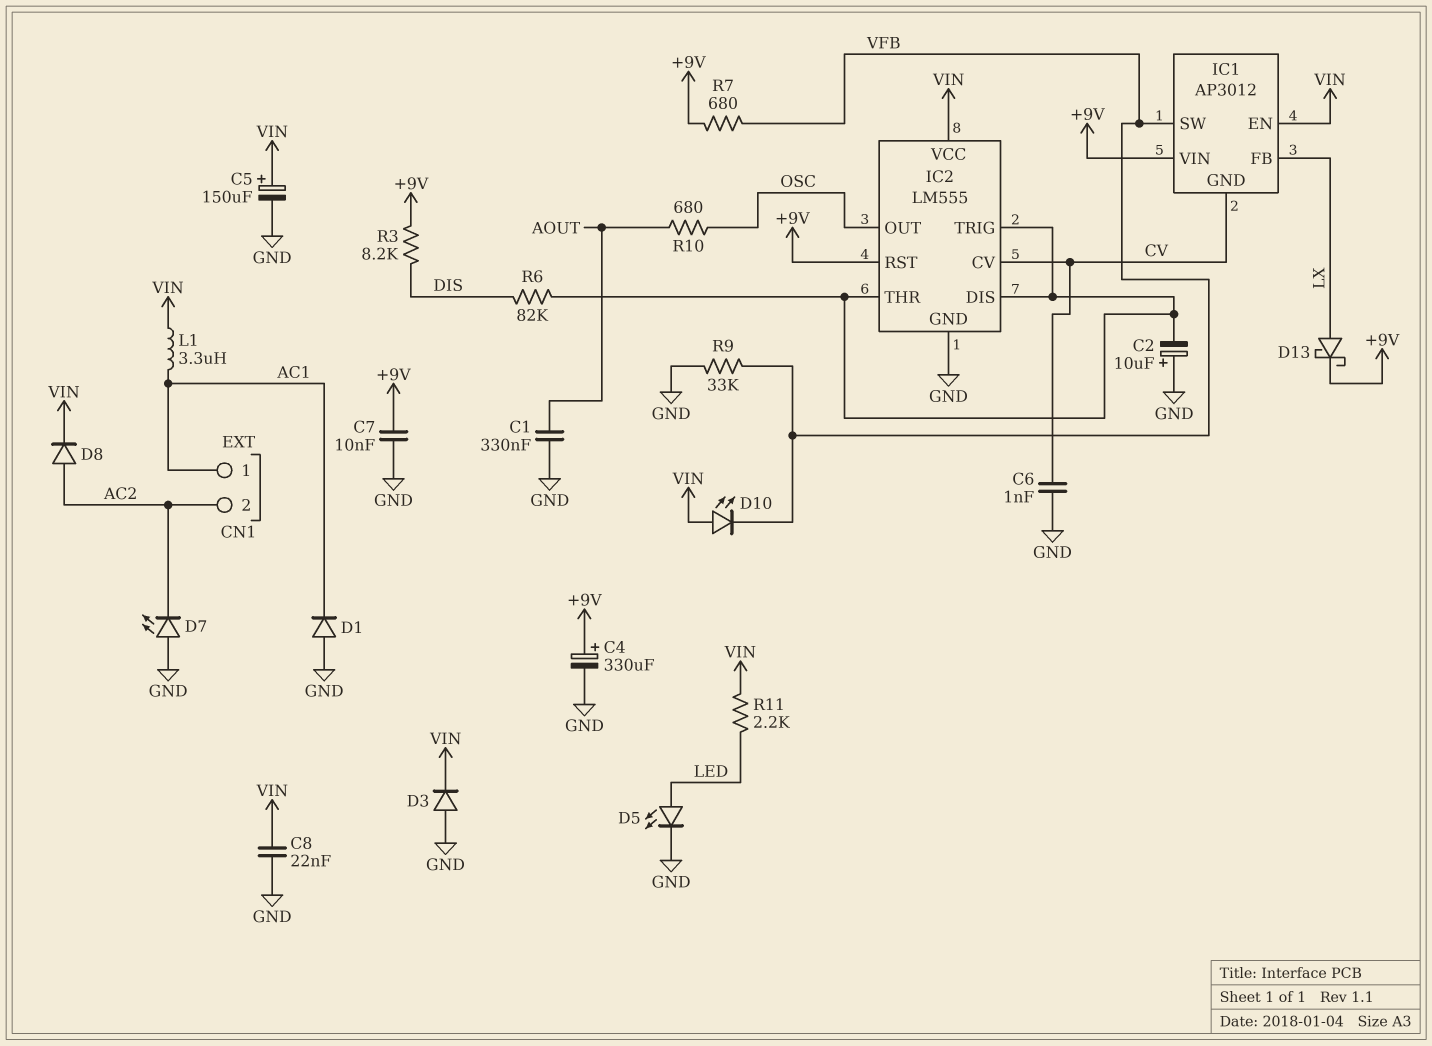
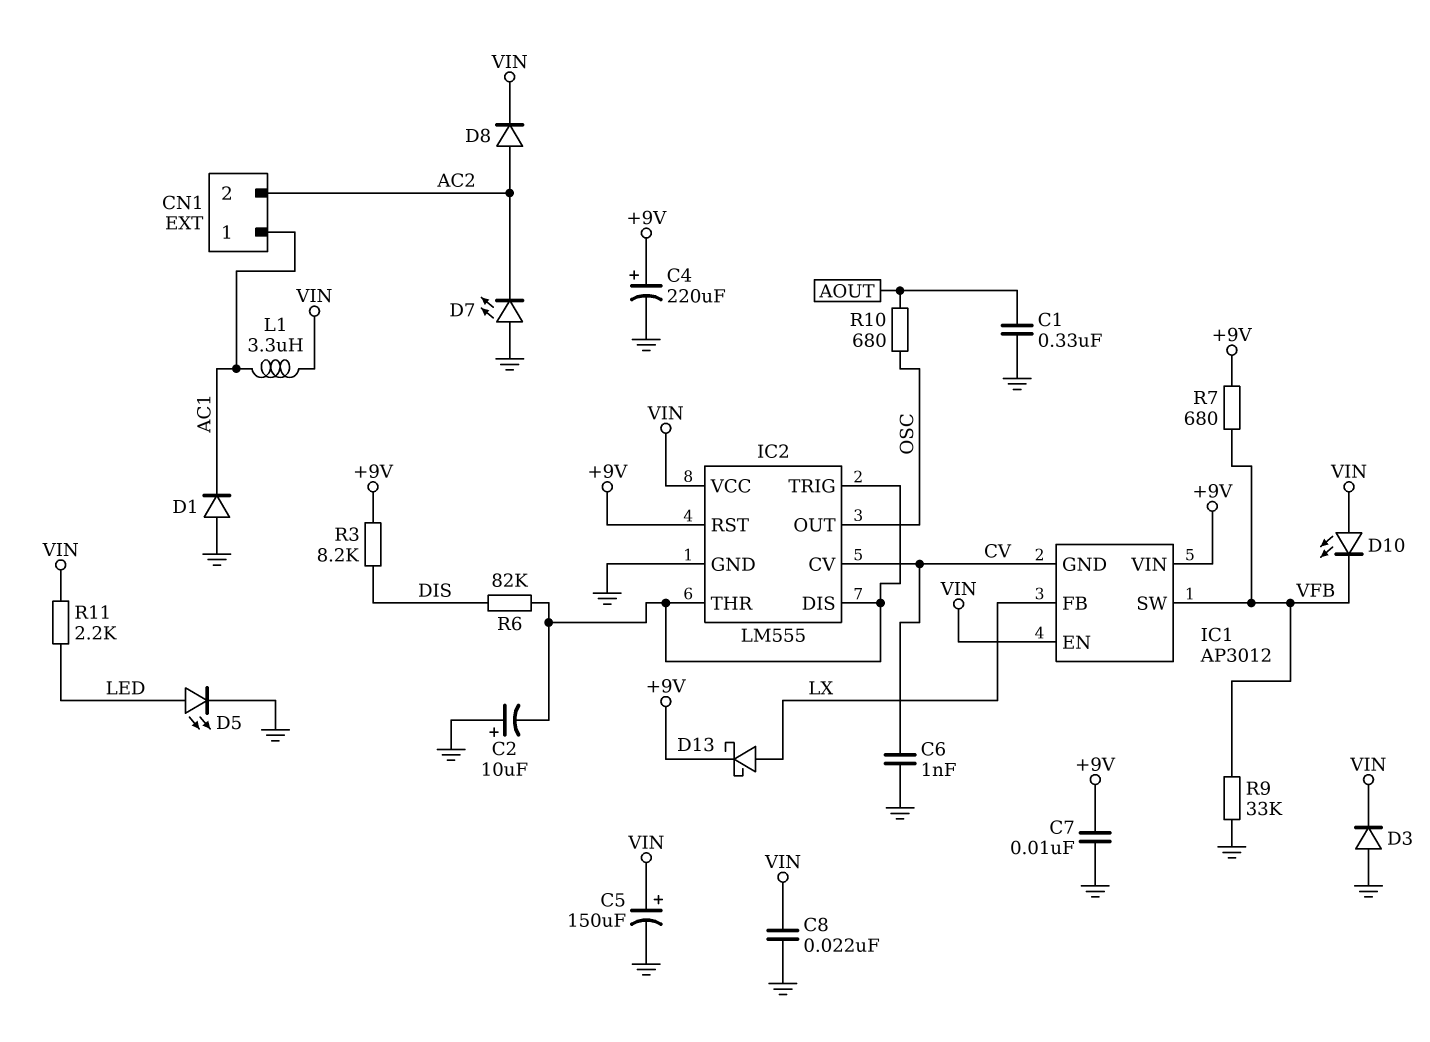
C4: 330uF (plus +9V, minus GND) -> 220uF (plus +9V, minus GND)

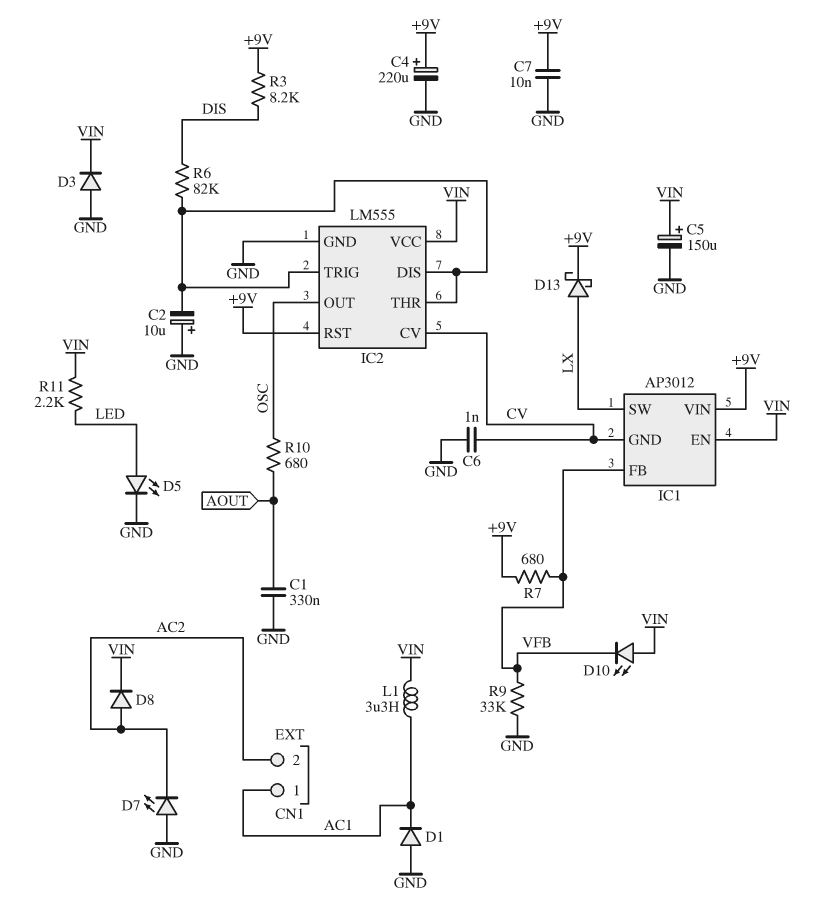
C8: 22nF (GND, VIN) -> none
IC1 pin FB: LX -> VFB
IC1 pin SW: VFB -> LX

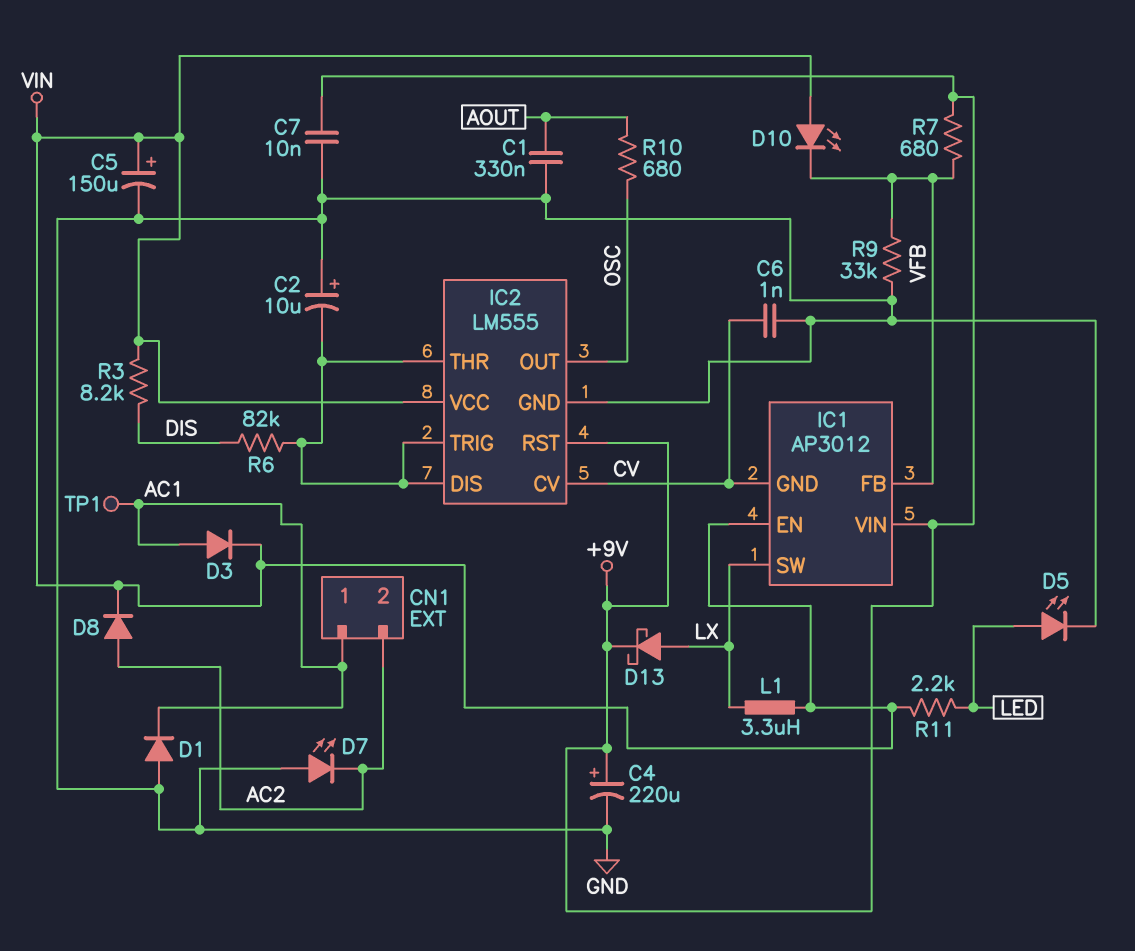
D3: diode (A GND, K VIN) -> diode (A AC1, K VIN)
L1: 3.3uH (AC1, VIN) -> 3.3uH (LX, VIN)
R3: 8.2k (+9V, DIS) -> 8.2k (DIS, VIN)
TP1: none -> test point (AC1)

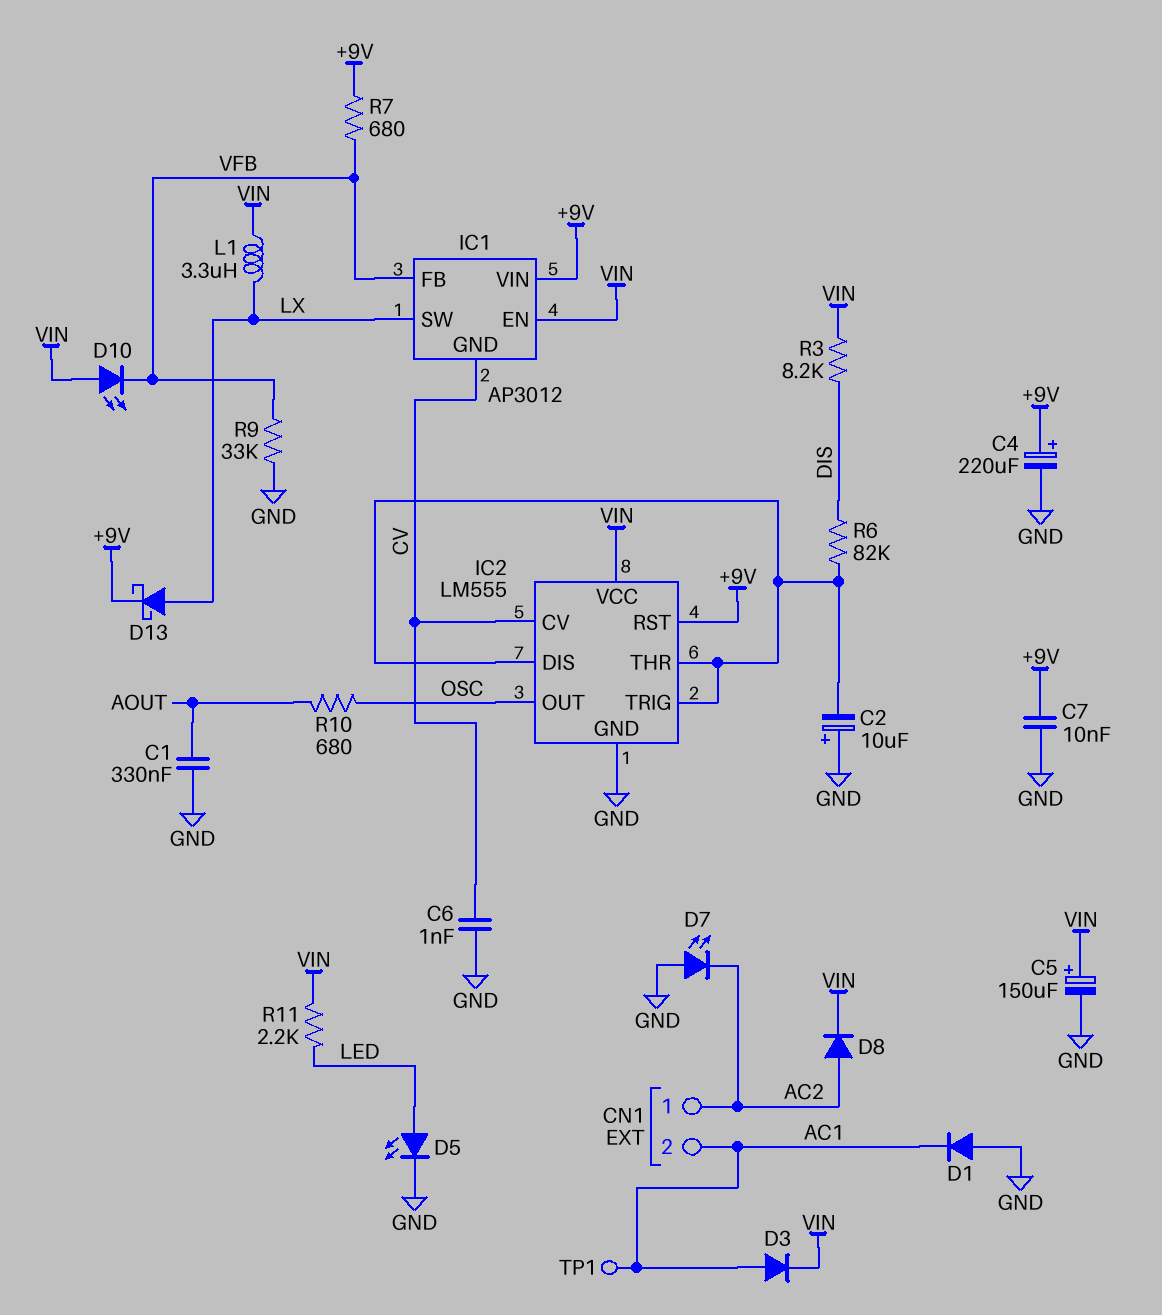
CN1 pin 1: AC1 -> AC2
CN1 pin 2: AC2 -> AC1

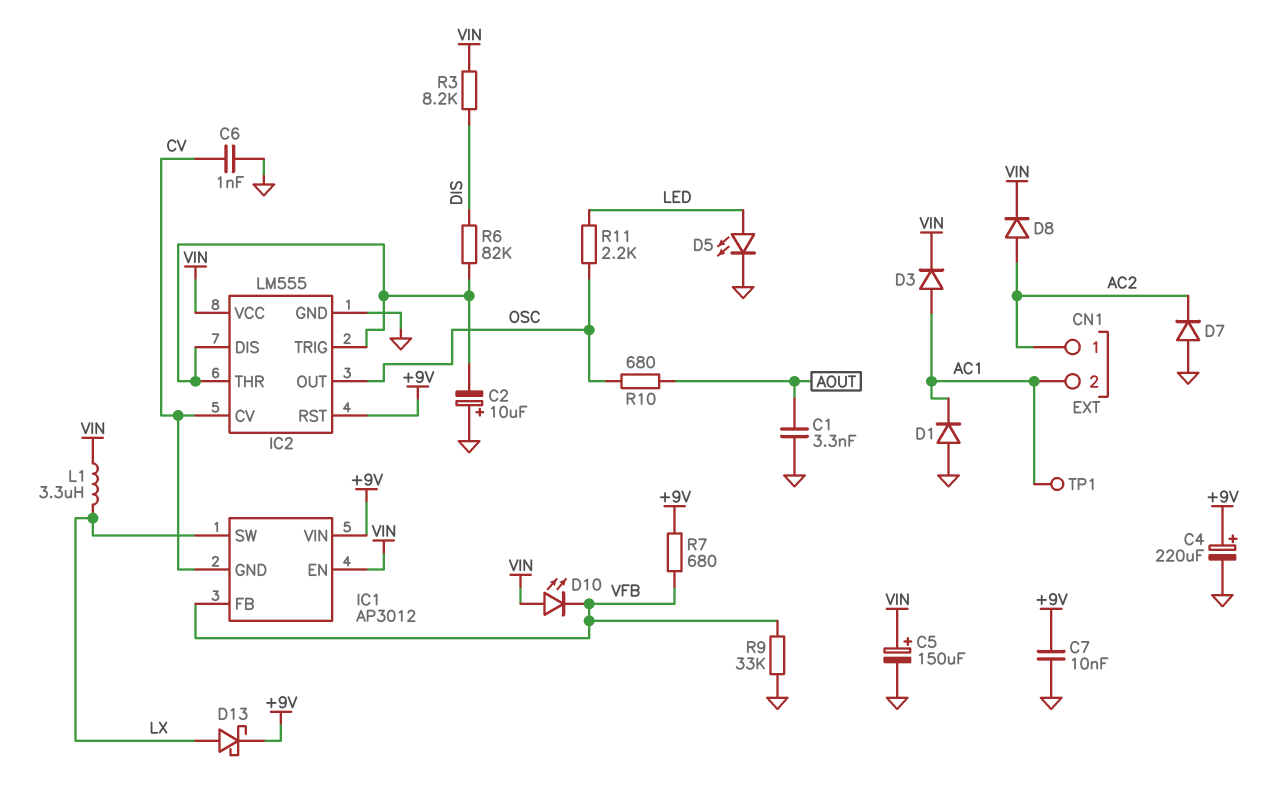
C1: 330nF (AOUT, GND) -> 3.3nF (AOUT, GND)
D7: LED (A GND, K AC2) -> diode (A GND, K AC2)
R11: 2.2k (LED, VIN) -> 2.2k (LED, OSC)

